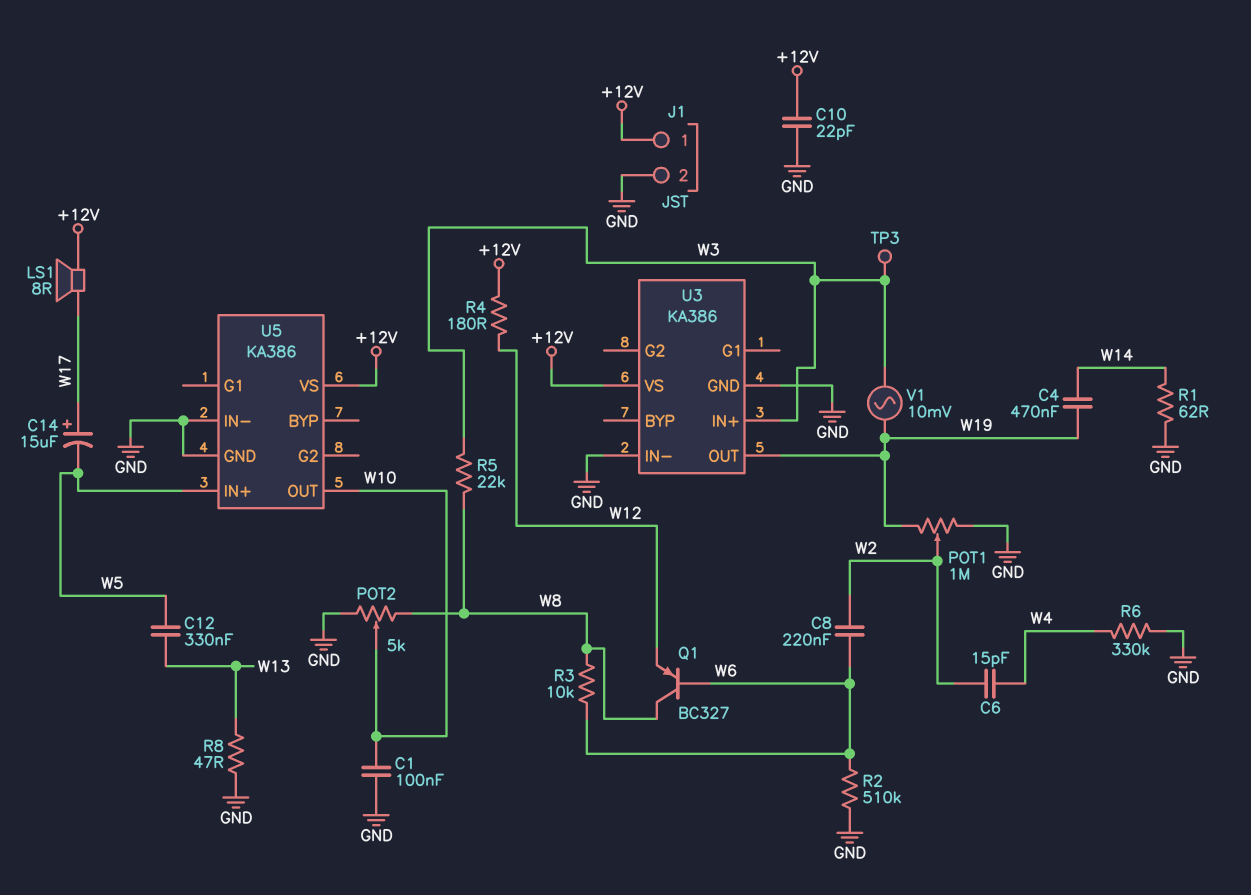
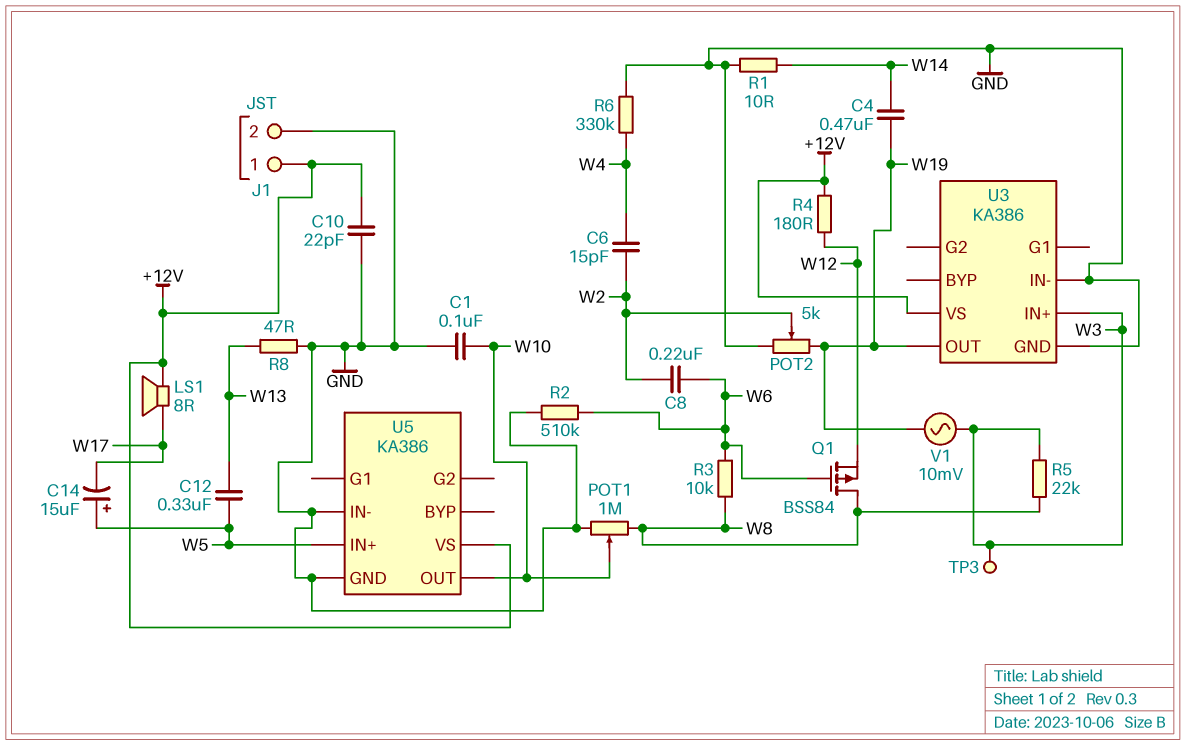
C14: 15uF (plus W17, minus W5) -> 15uF (plus W5, minus W17)
POT1: 1M (GND, W19, wiper W2) -> 1M (GND, W8, wiper W10)
POT2: 5k (GND, W8, wiper W10) -> 5k (GND, W19, wiper W2)
Q1: PNP BC327 (B W6, C W8, E W12) -> PMOS BSS84 (G W6, D W8, S W12)
R1: 62 (GND, W14) -> 10 (GND, W14)

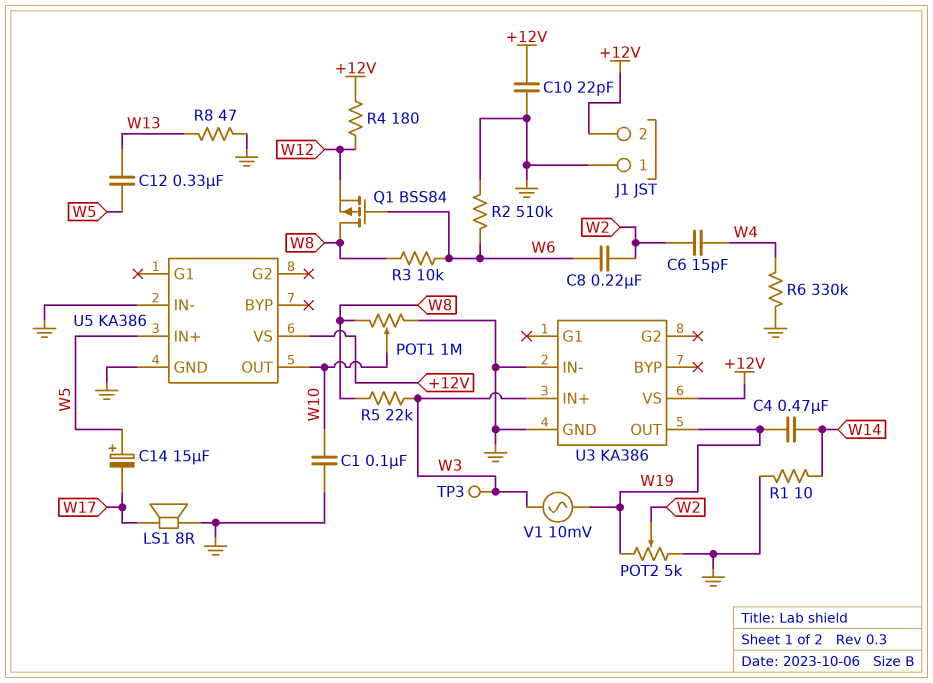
J1 pin 1: +12V -> GND
J1 pin 2: GND -> +12V
LS1: speaker 8R (+12V, W17) -> speaker 8R (GND, W17)

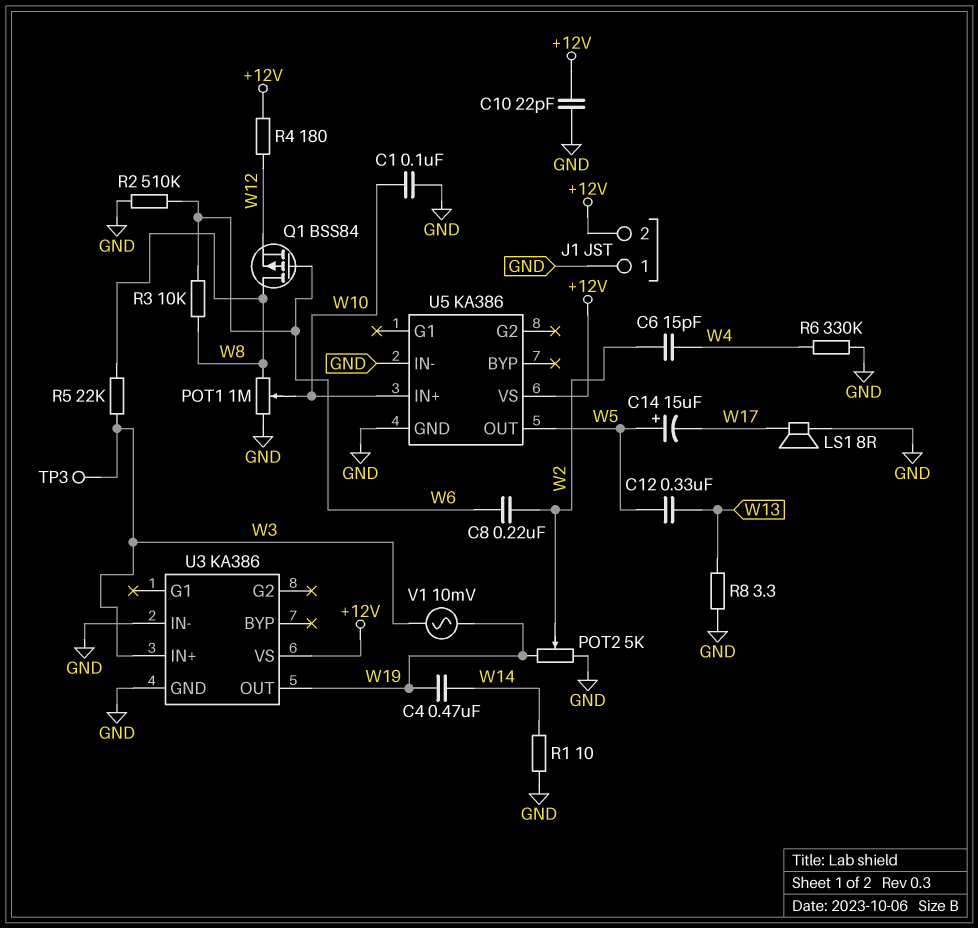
R8: 47 (GND, W13) -> 3.3 (GND, W13)
U5 pin IN+: W5 -> W10
U5 pin OUT: W10 -> W5

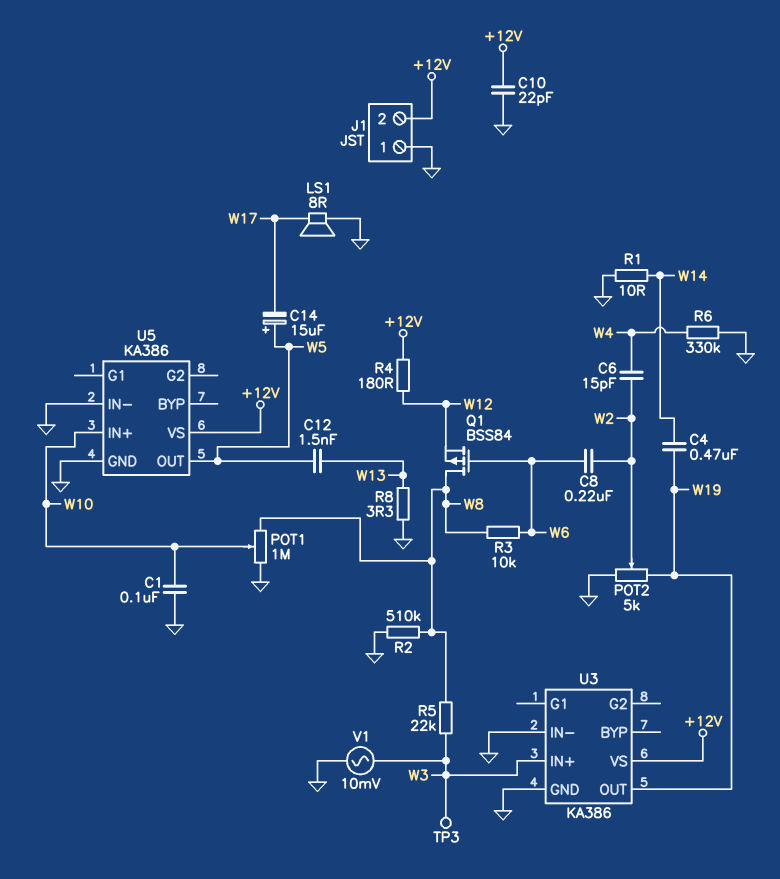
C12: 330nF (W5, W13) -> 1.5nF (W5, W13)
R2: 510k (GND, W6) -> 510k (GND, W8)
V1: AC 10mV (W3, W19) -> AC 10mV (GND, W3)

